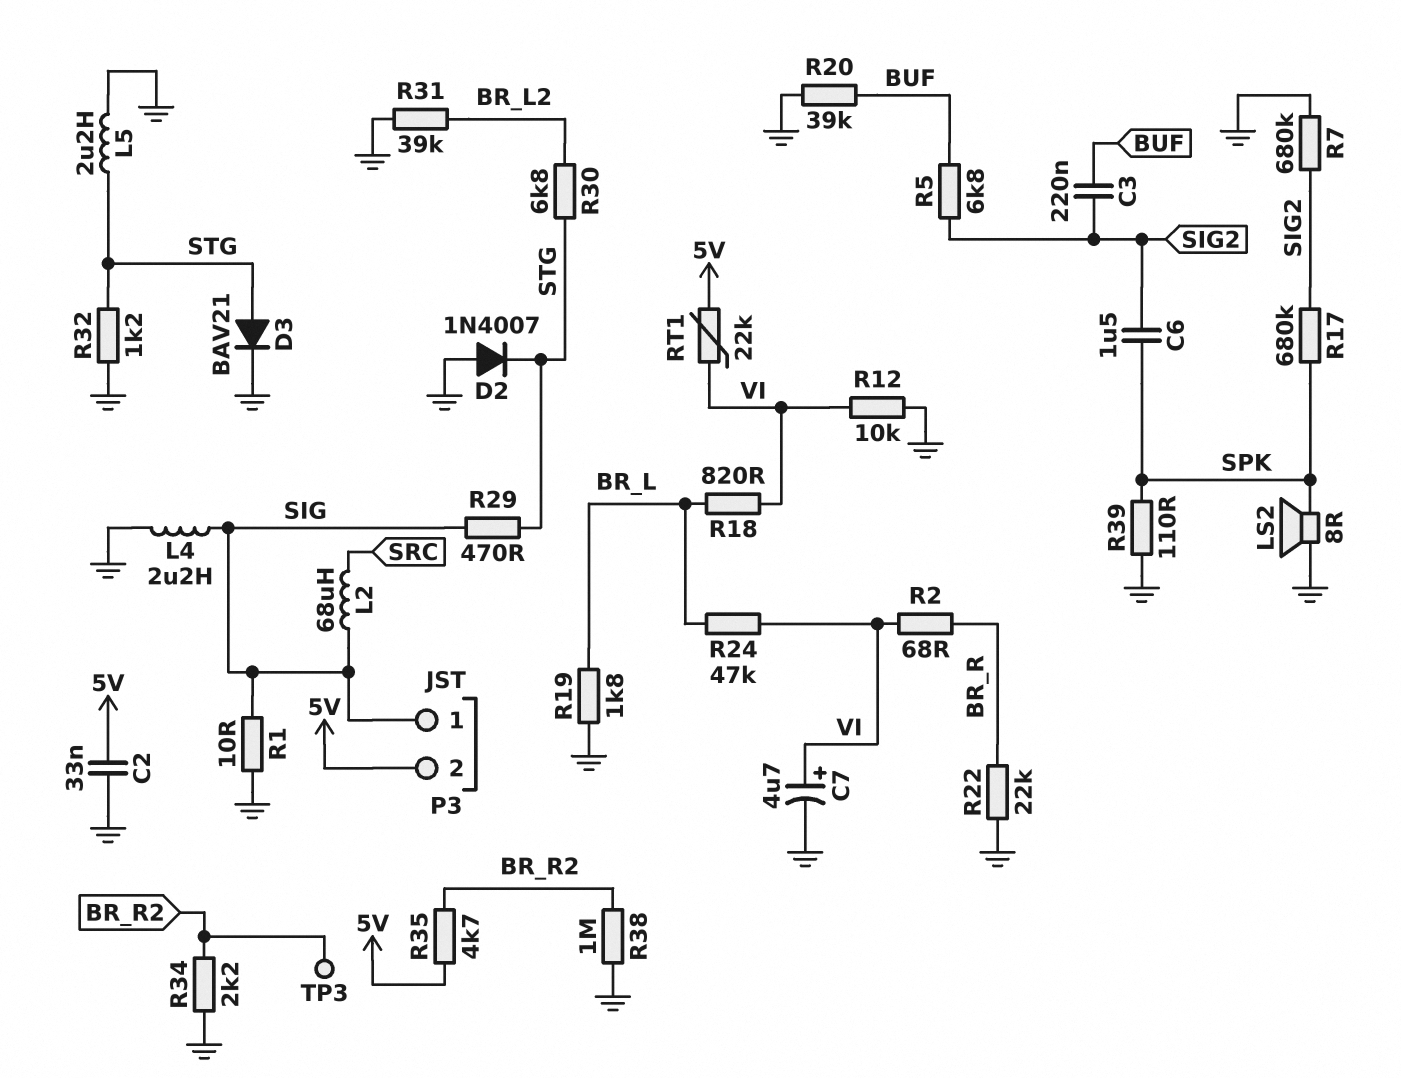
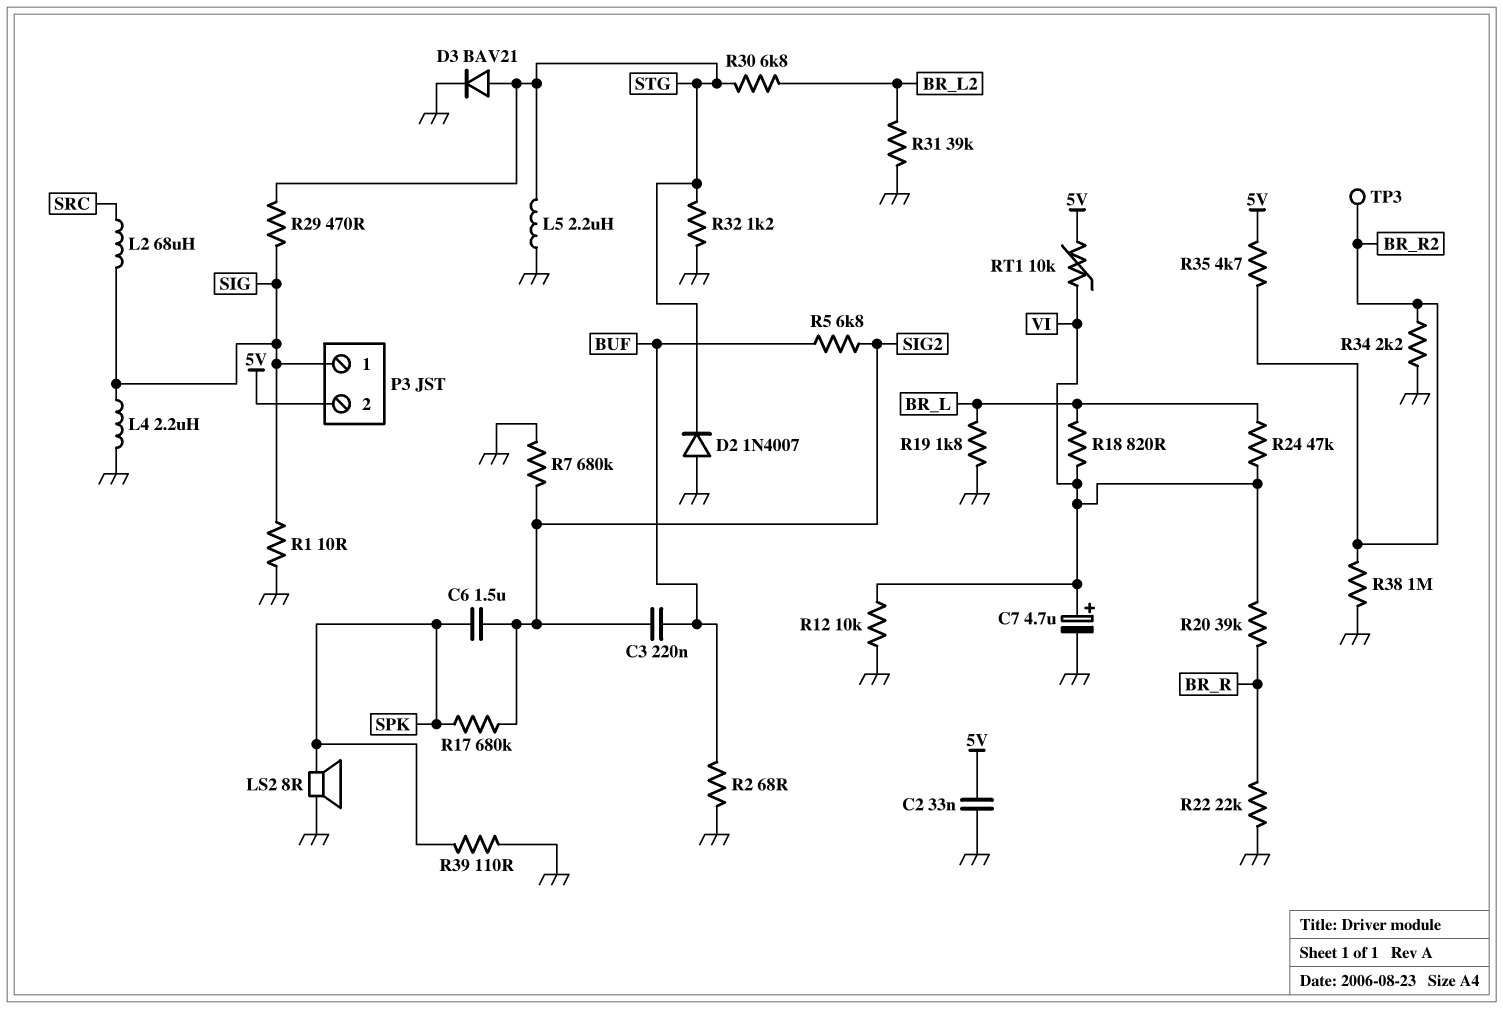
R2: 68 (BR_R, VI) -> 68 (BUF, GND)
R20: 39k (BUF, GND) -> 39k (BR_R, VI)
RT1: 22k (5V, VI) -> 10k (5V, VI)

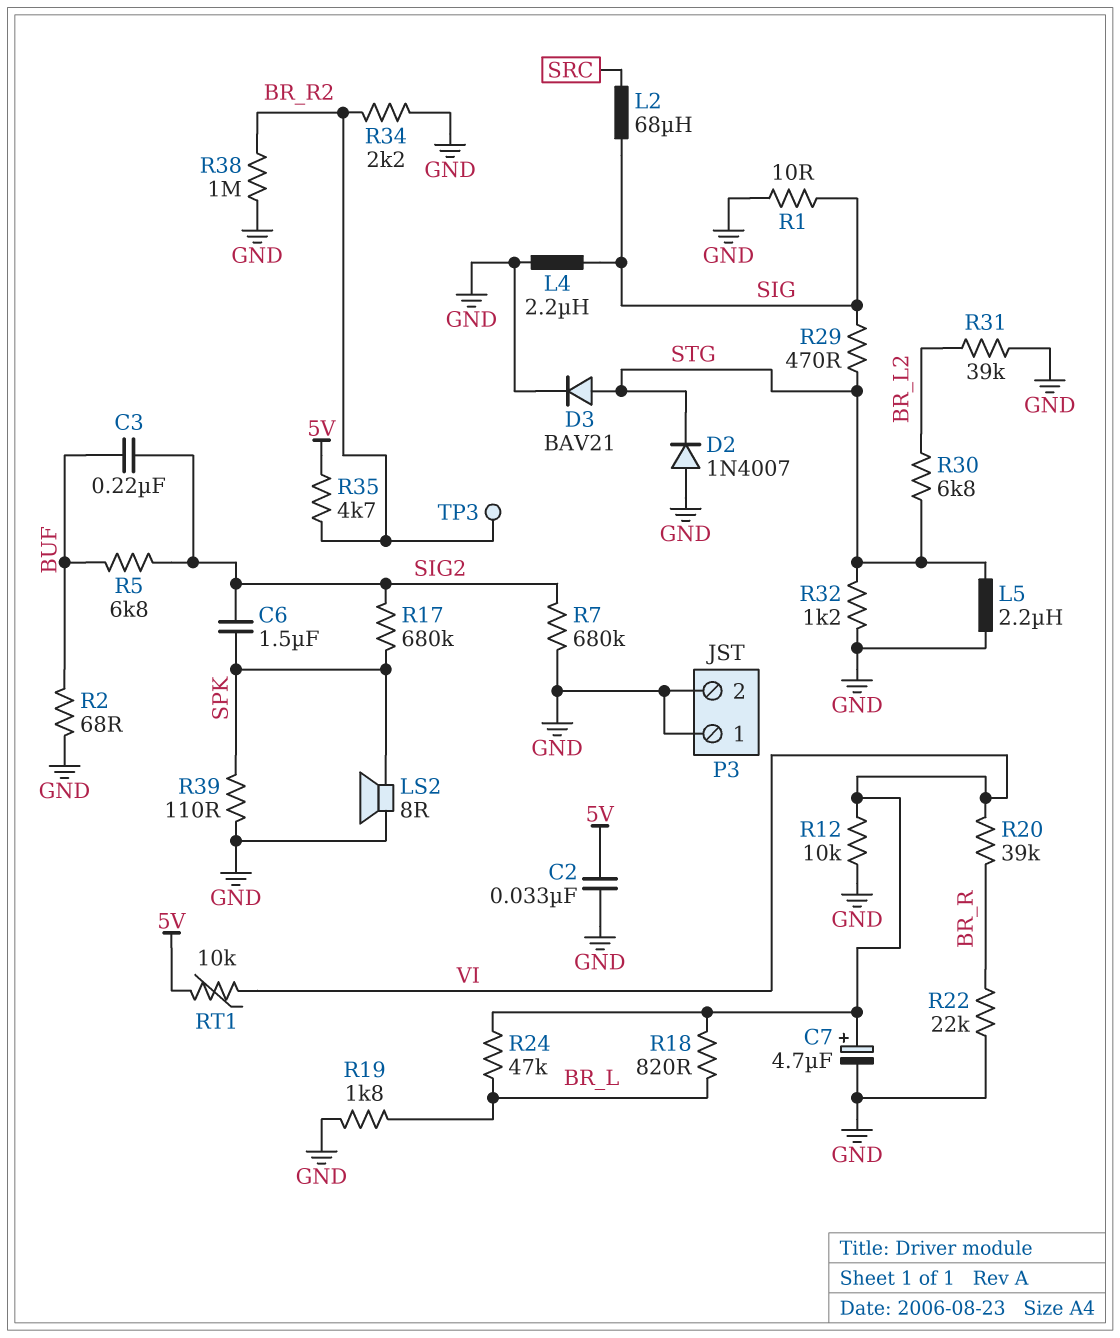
P3 pin 1: SIG -> GND
P3 pin 2: 5V -> GND

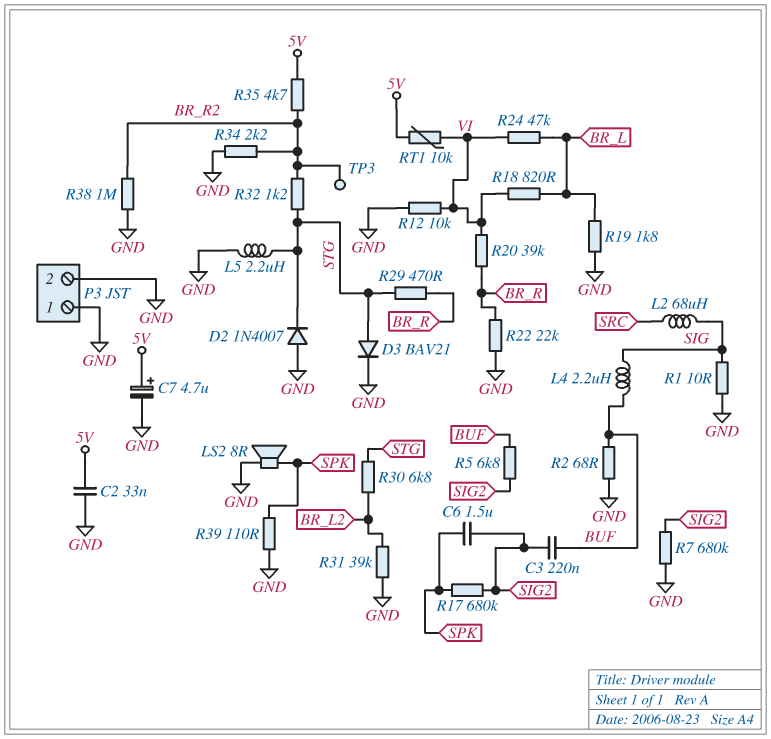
C7: 4.7uF (plus VI, minus GND) -> 4.7uF (plus 5V, minus GND)
L4: 2.2uH (GND, SIG) -> 2.2uH (BUF, SIG)
R29: 470 (SIG, STG) -> 470 (BR_R, STG)
R32: 1.2k (GND, STG) -> 1.2k (BR_R2, STG)

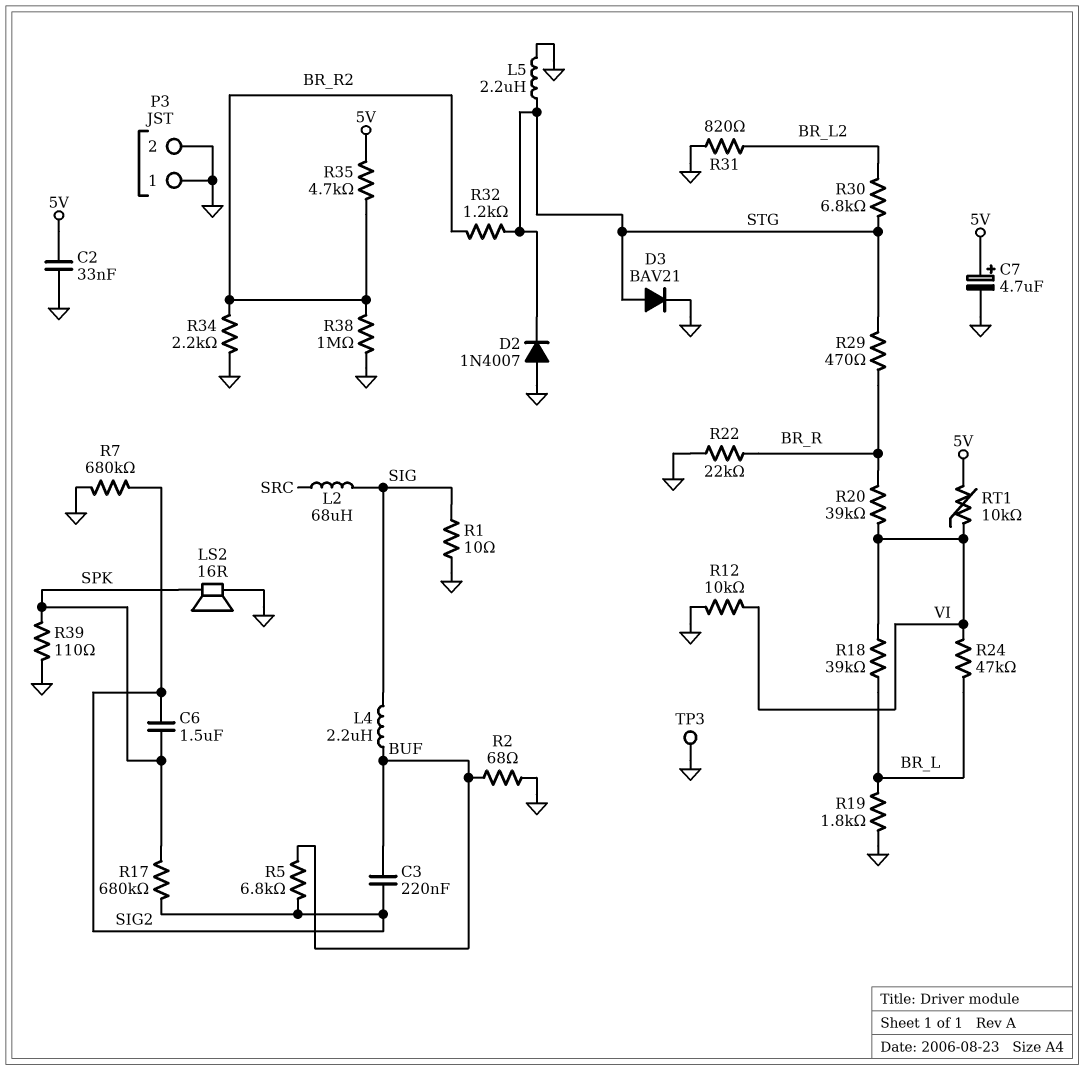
LS2: speaker 8R (GND, SPK) -> speaker 16R (GND, SPK)
R18: 820 (BR_L, VI) -> 39k (BR_L, VI)
R31: 39k (BR_L2, GND) -> 820 (BR_L2, GND)
TP3: test point (BR_R2) -> test point (GND)

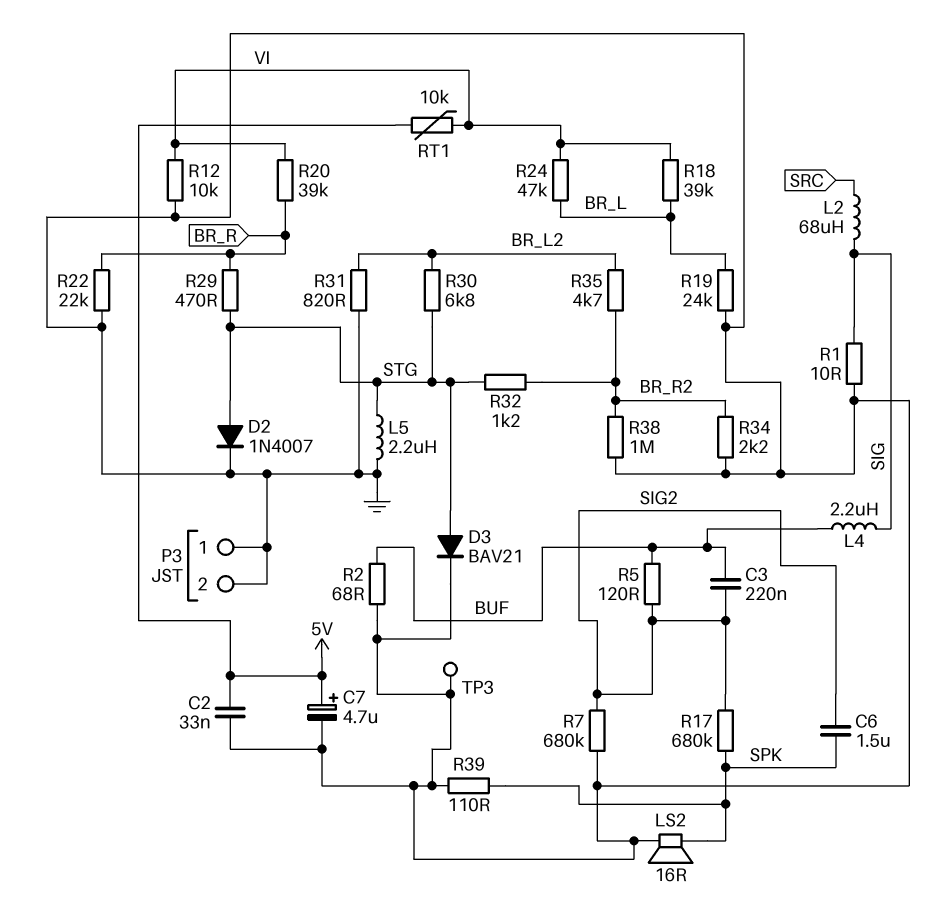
D2: diode 1N4007 (A GND, K STG) -> diode 1N4007 (A STG, K GND)
R5: 6.8k (BUF, SIG2) -> 120 (BUF, SIG2)
R19: 1.8k (BR_L, GND) -> 24k (BR_L, GND)
R35: 4.7k (5V, BR_R2) -> 4.7k (BR_L2, BR_R2)

